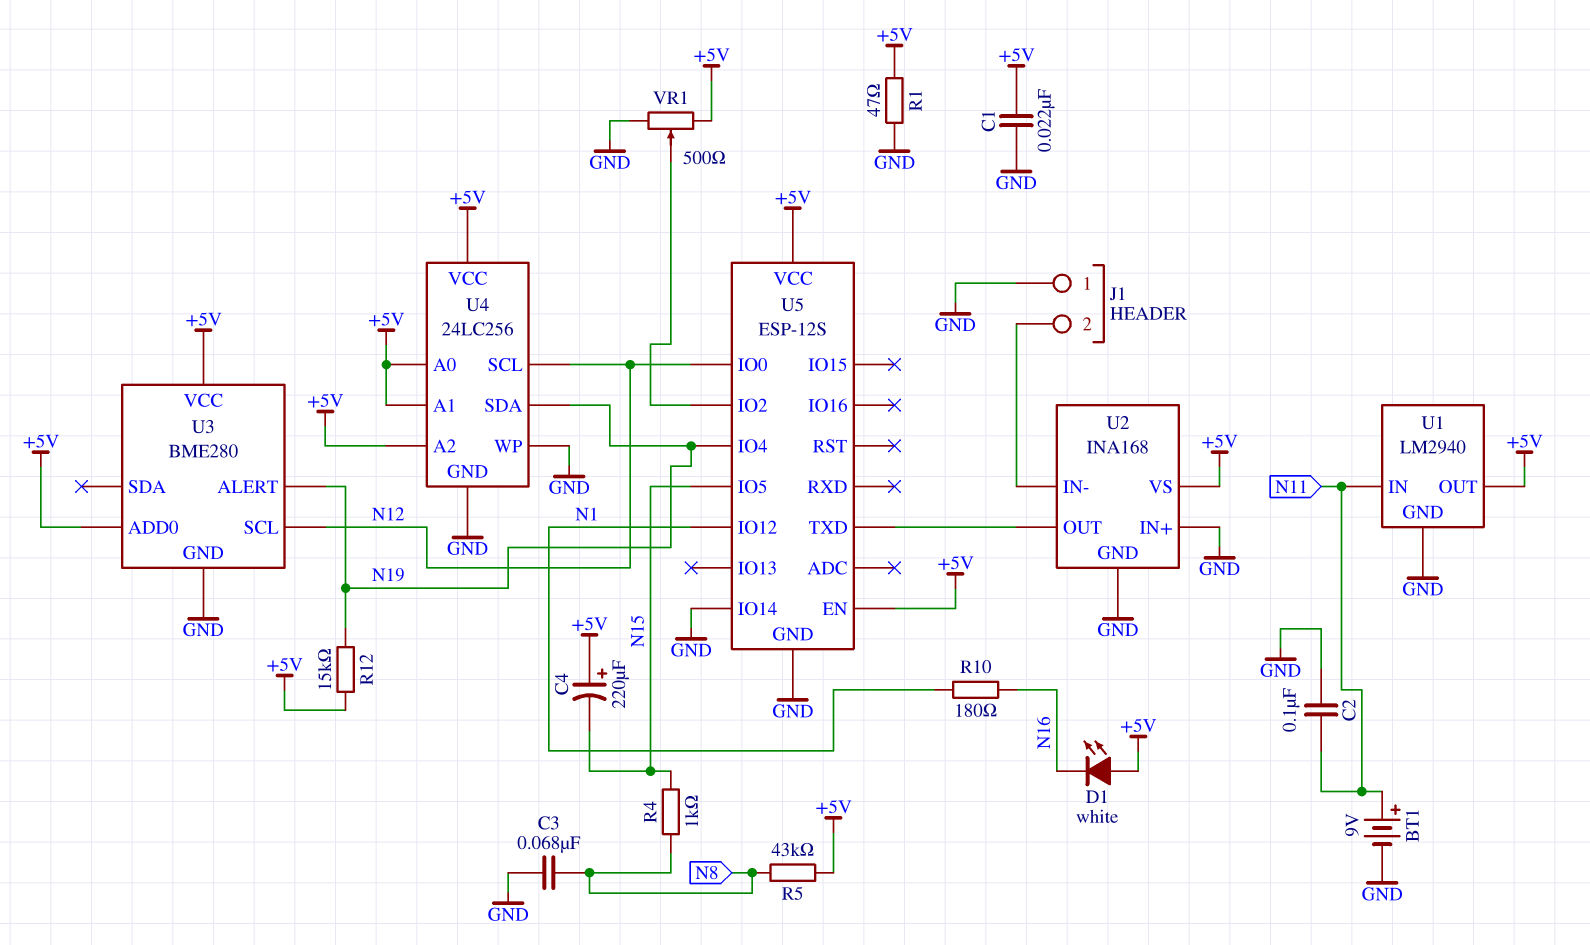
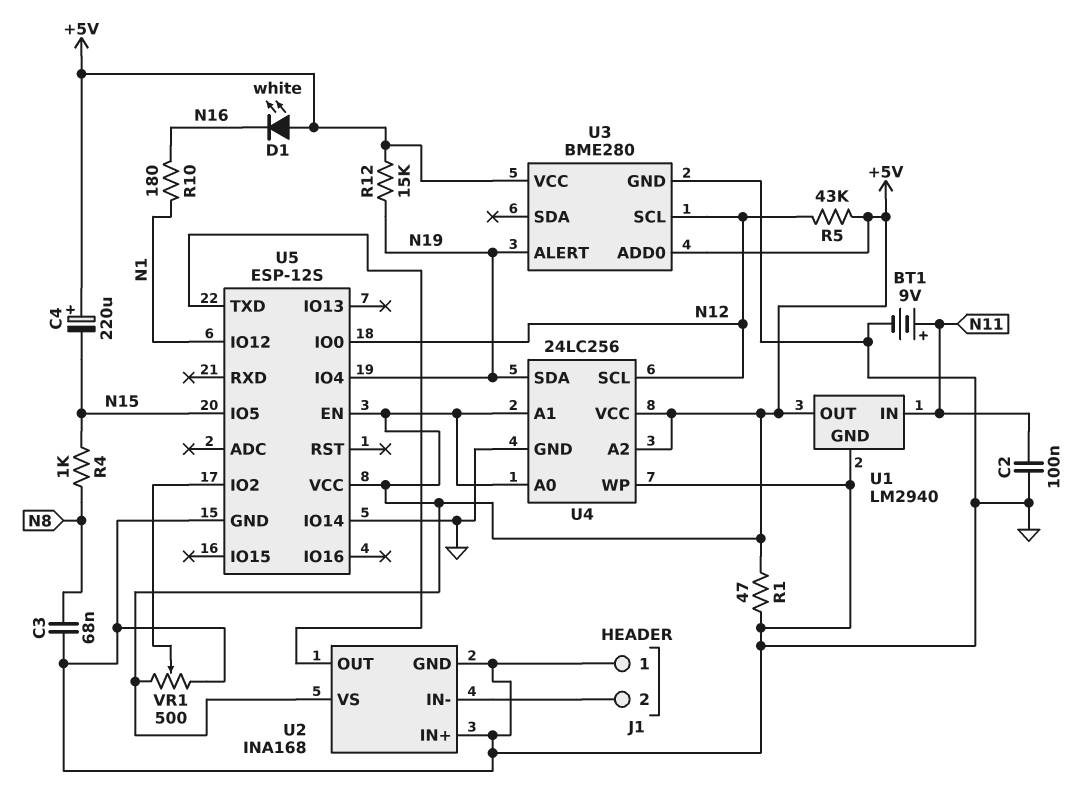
C1: 22nF (+5V, GND) -> none
R5: 43k (+5V, N8) -> 43k (+5V, N12)

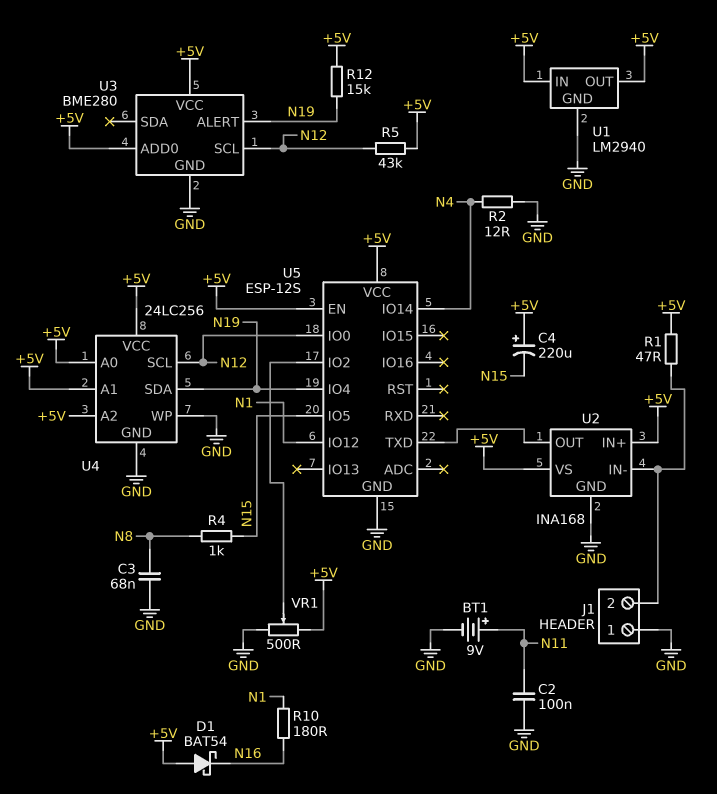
D1: LED white (A +5V, K N16) -> schottky BAT54 (A +5V, K N16)
R1: 47 (+5V, GND) -> 47 (+5V, J1/2)
R2: none -> 12 (GND, N4)
U1 pin IN: N11 -> +5V
U2 pin IN+: GND -> +5V
U5 pin IO14: GND -> N4

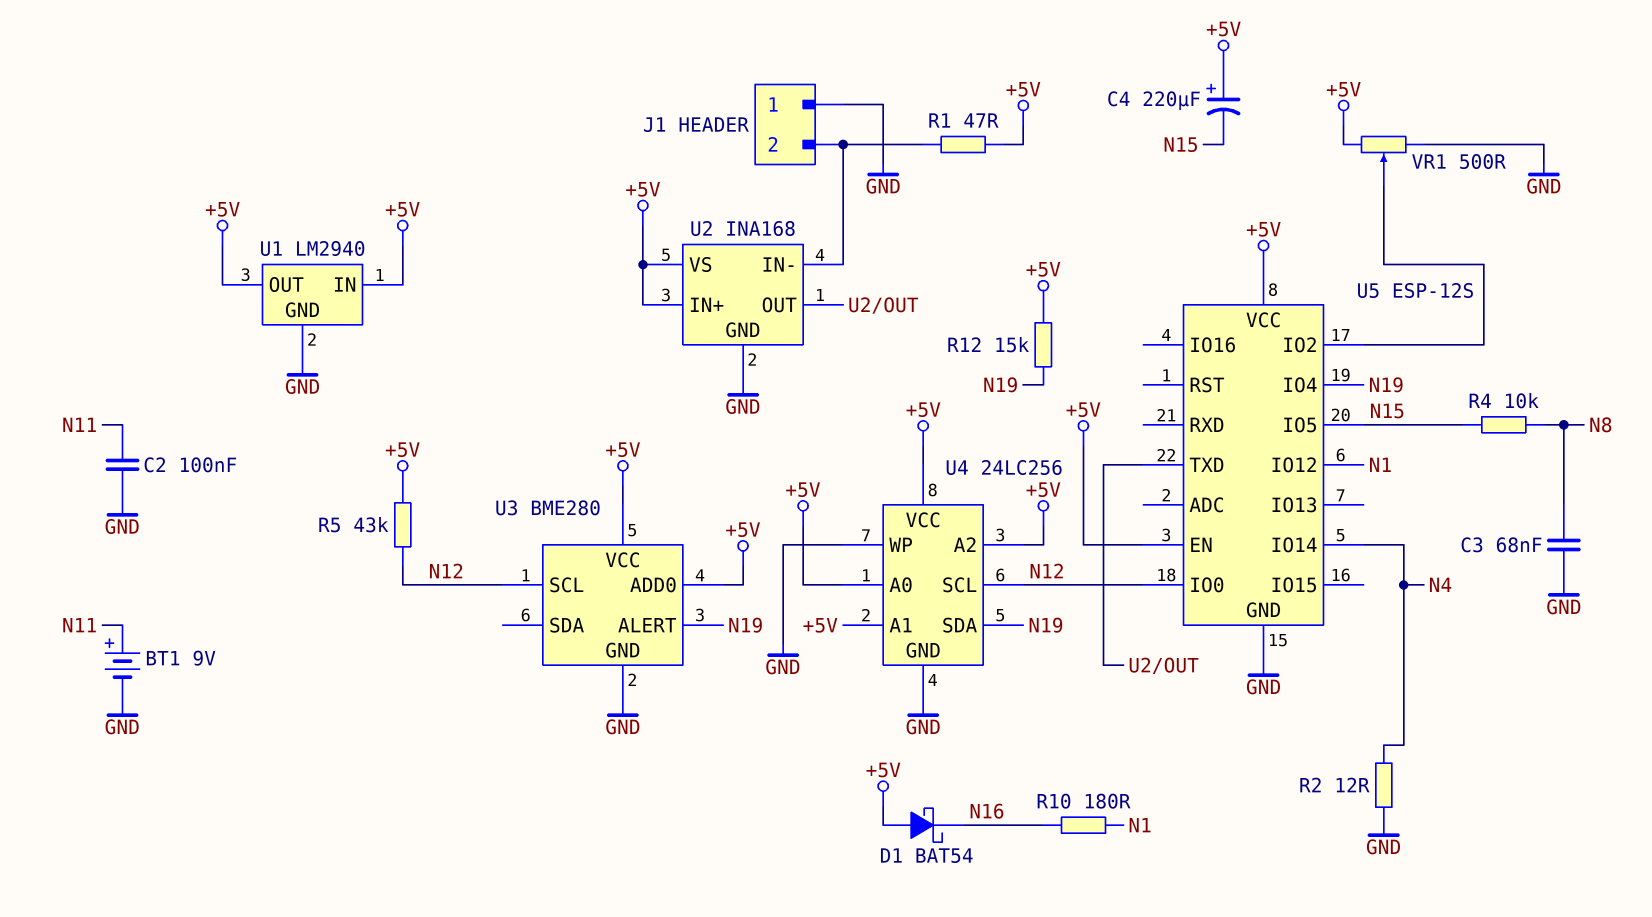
R4: 1k (N8, N15) -> 10k (N8, N15)

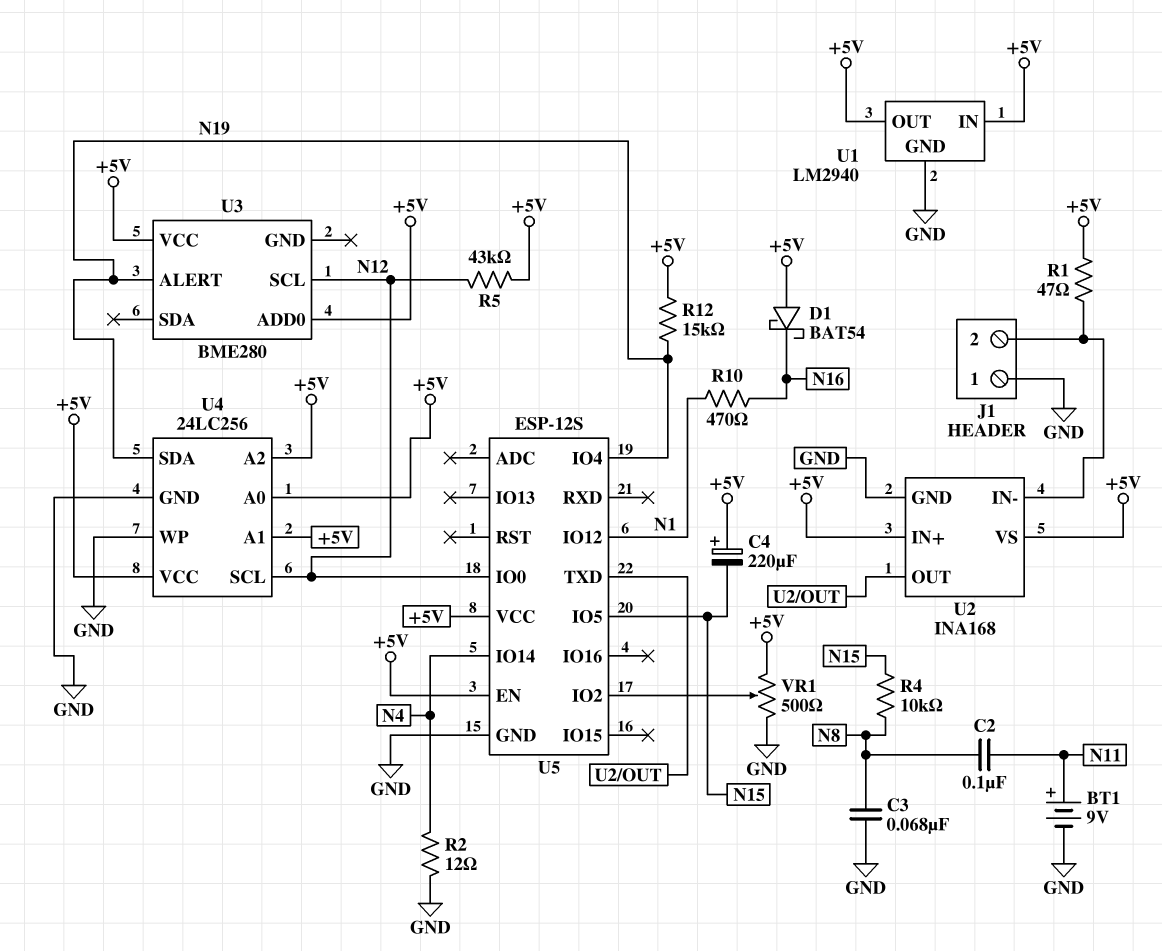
C2: 100nF (GND, N11) -> 100nF (N8, N11)
R10: 180 (N1, N16) -> 470 (N1, N16)
U3 pin GND: GND -> none

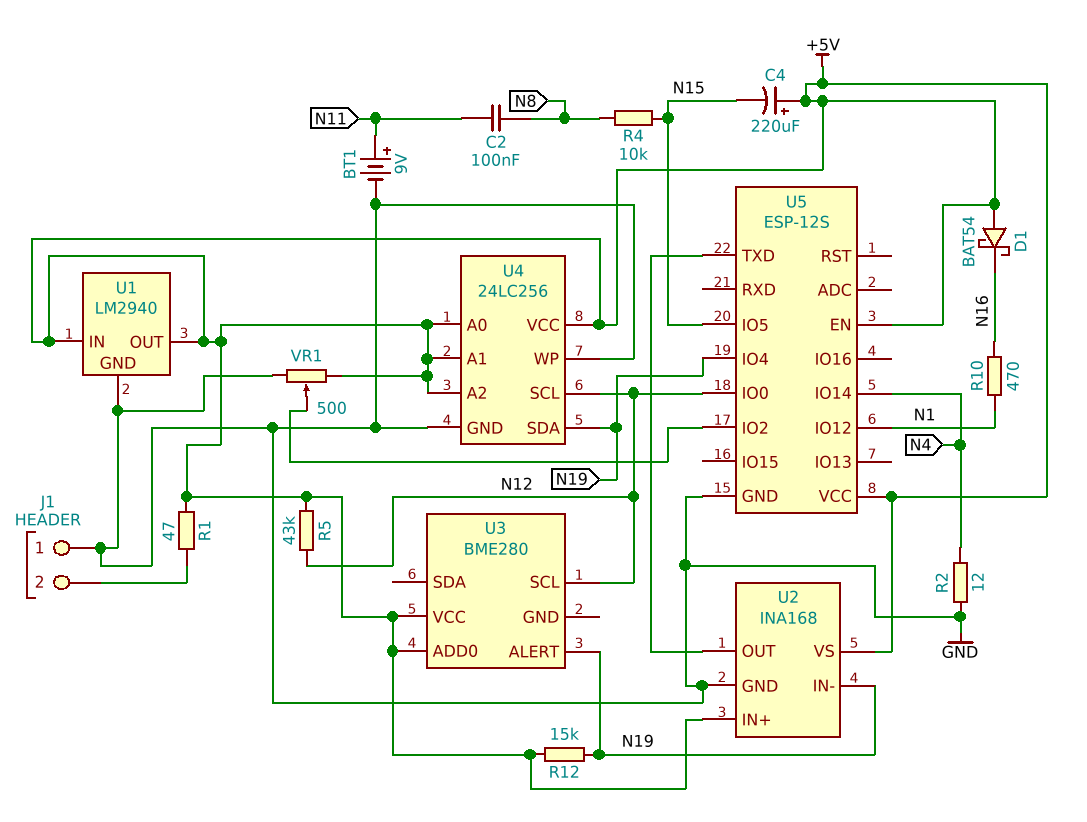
C3: 68nF (GND, N8) -> none
U2 pin IN-: J1/2 -> N19

